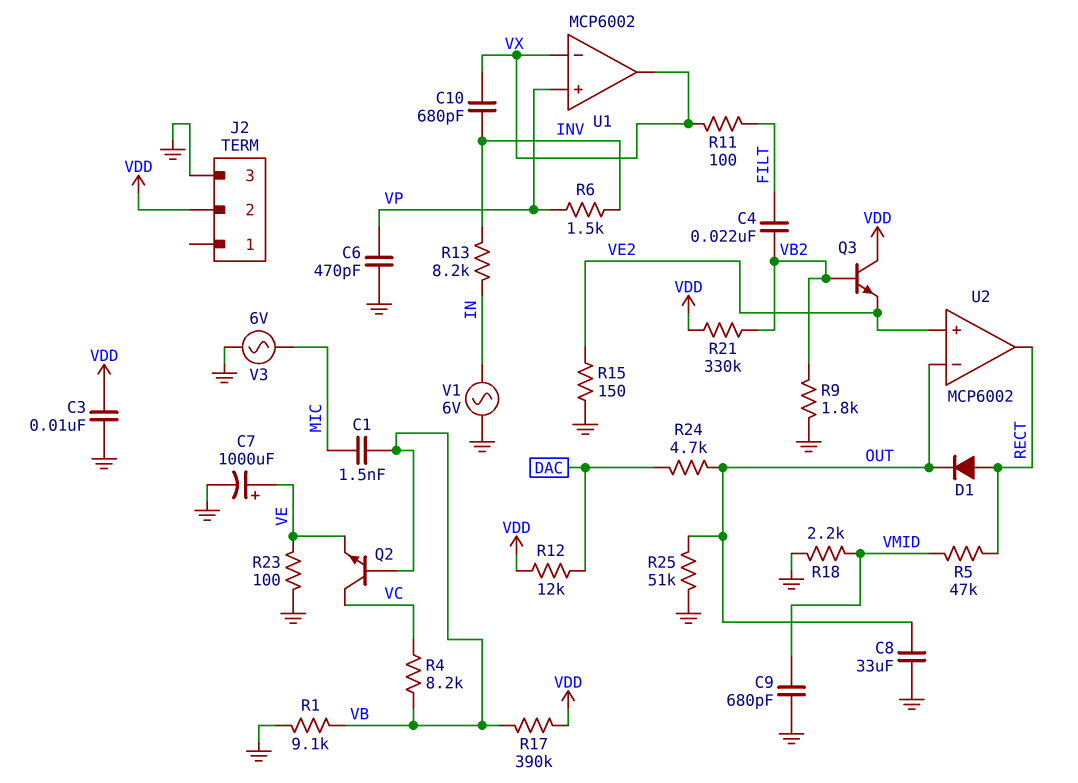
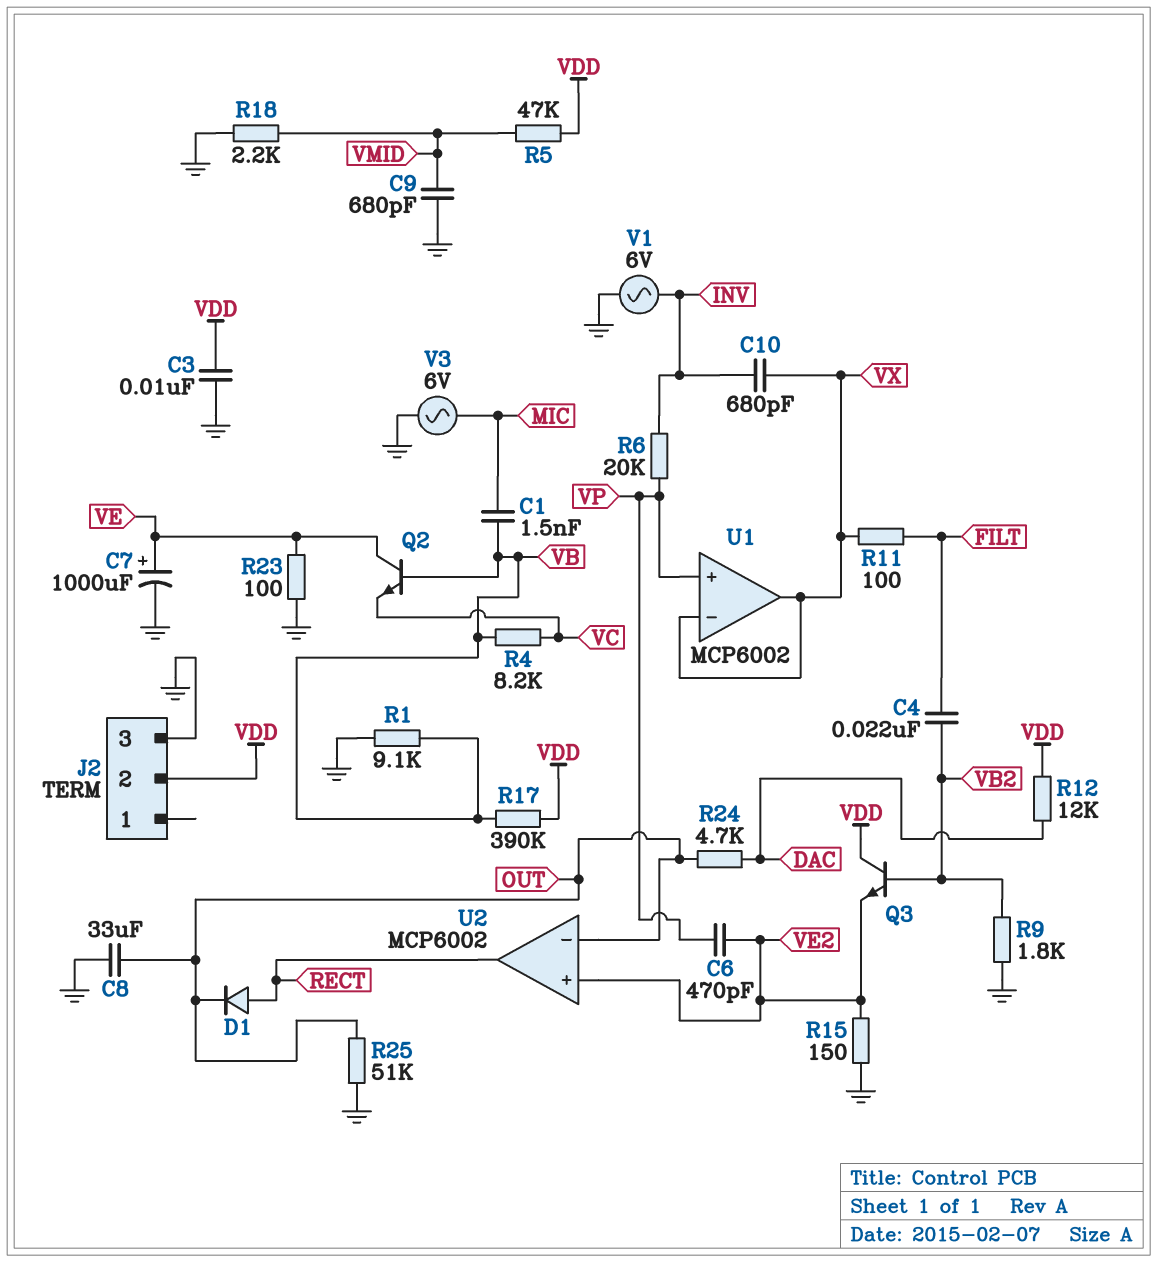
C6: 470pF (GND, VP) -> 470pF (VE2, VP)
Q2: NPN (B VB, C VC, E VE) -> NPN (B VB, C VE, E VC)
R5: 47k (RECT, VMID) -> 47k (VDD, VMID)
R6: 1.5k (INV, VP) -> 20k (INV, VP)
R13: 8.2k (IN, INV) -> none
R21: 330k (VB2, VDD) -> none
V1: AC 6V (GND, IN) -> AC 6V (GND, INV)

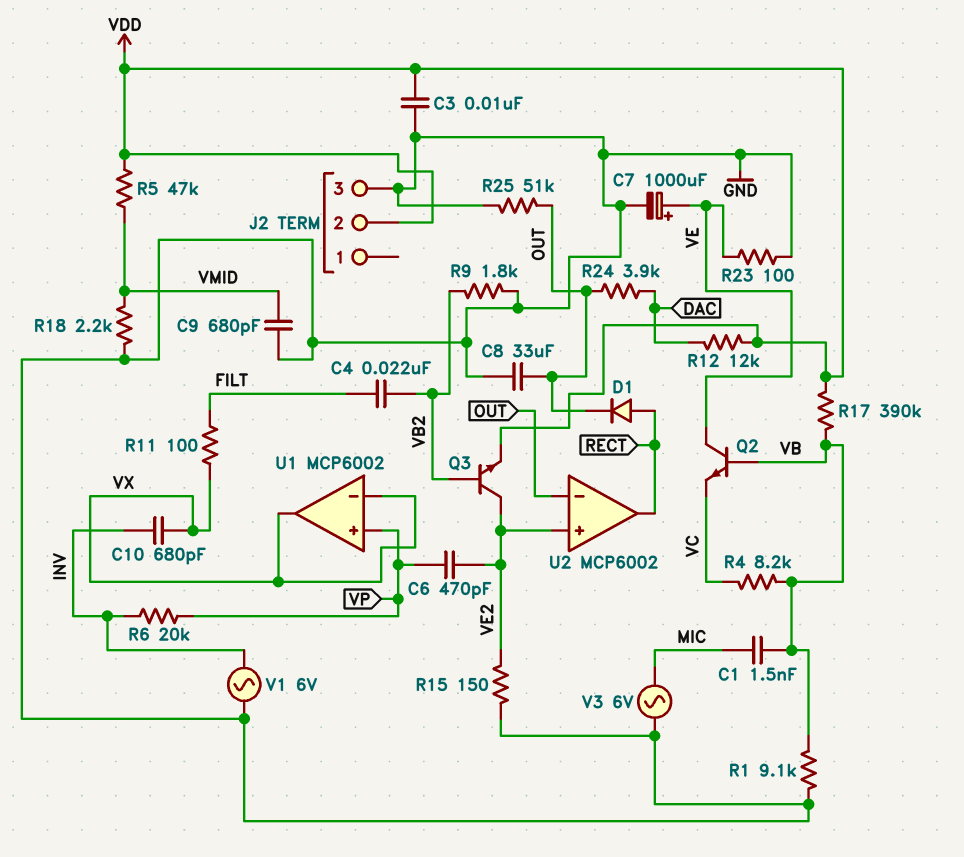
Q3: NPN (B VB2, C VDD, E VE2) -> NPN (B VB2, C VE2, E VDD)
R24: 4.7k (DAC, OUT) -> 3.9k (DAC, OUT)

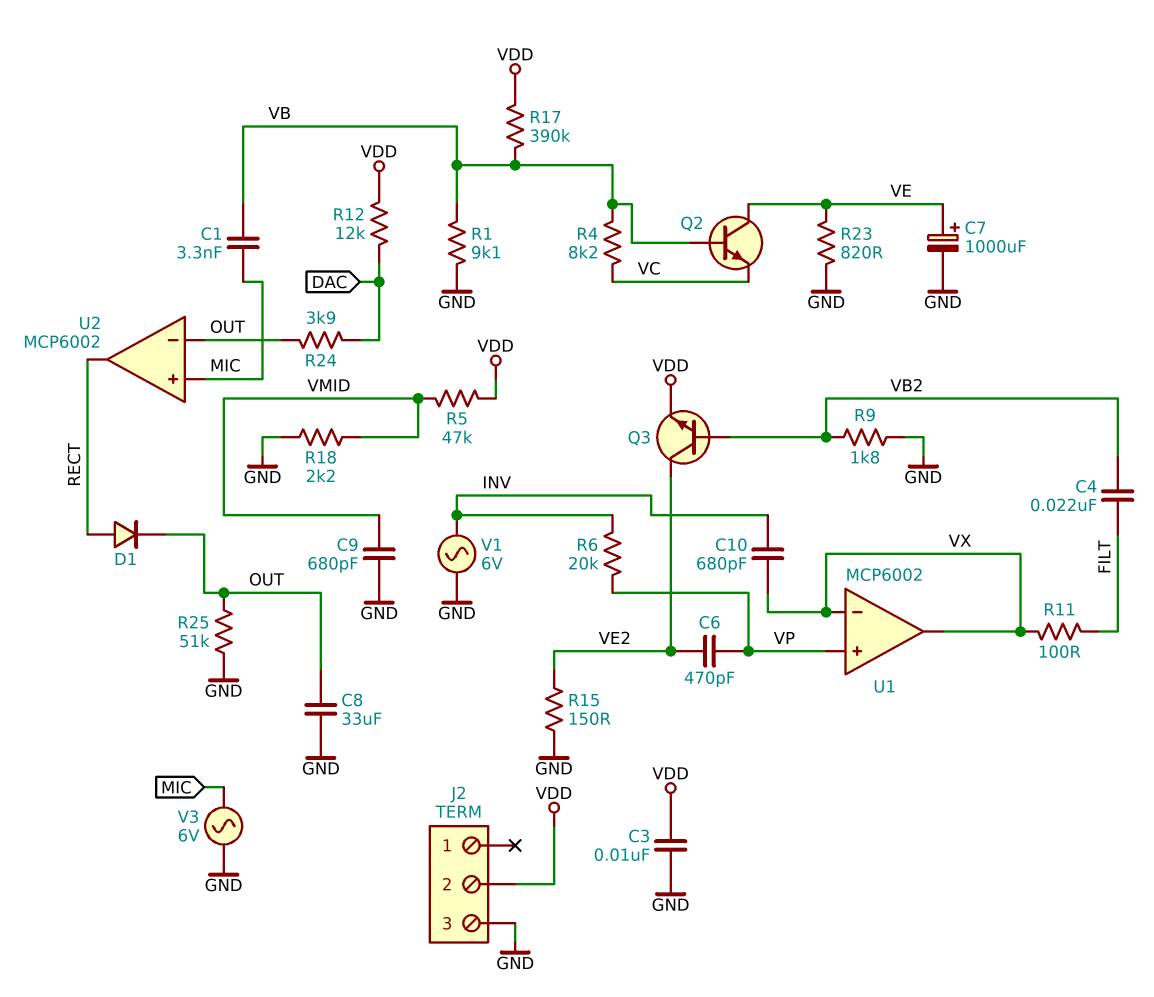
C1: 1.5nF (MIC, VB) -> 3.3nF (MIC, VB)
R23: 100 (GND, VE) -> 820 (GND, VE)
U2 pin in+: VE2 -> MIC

